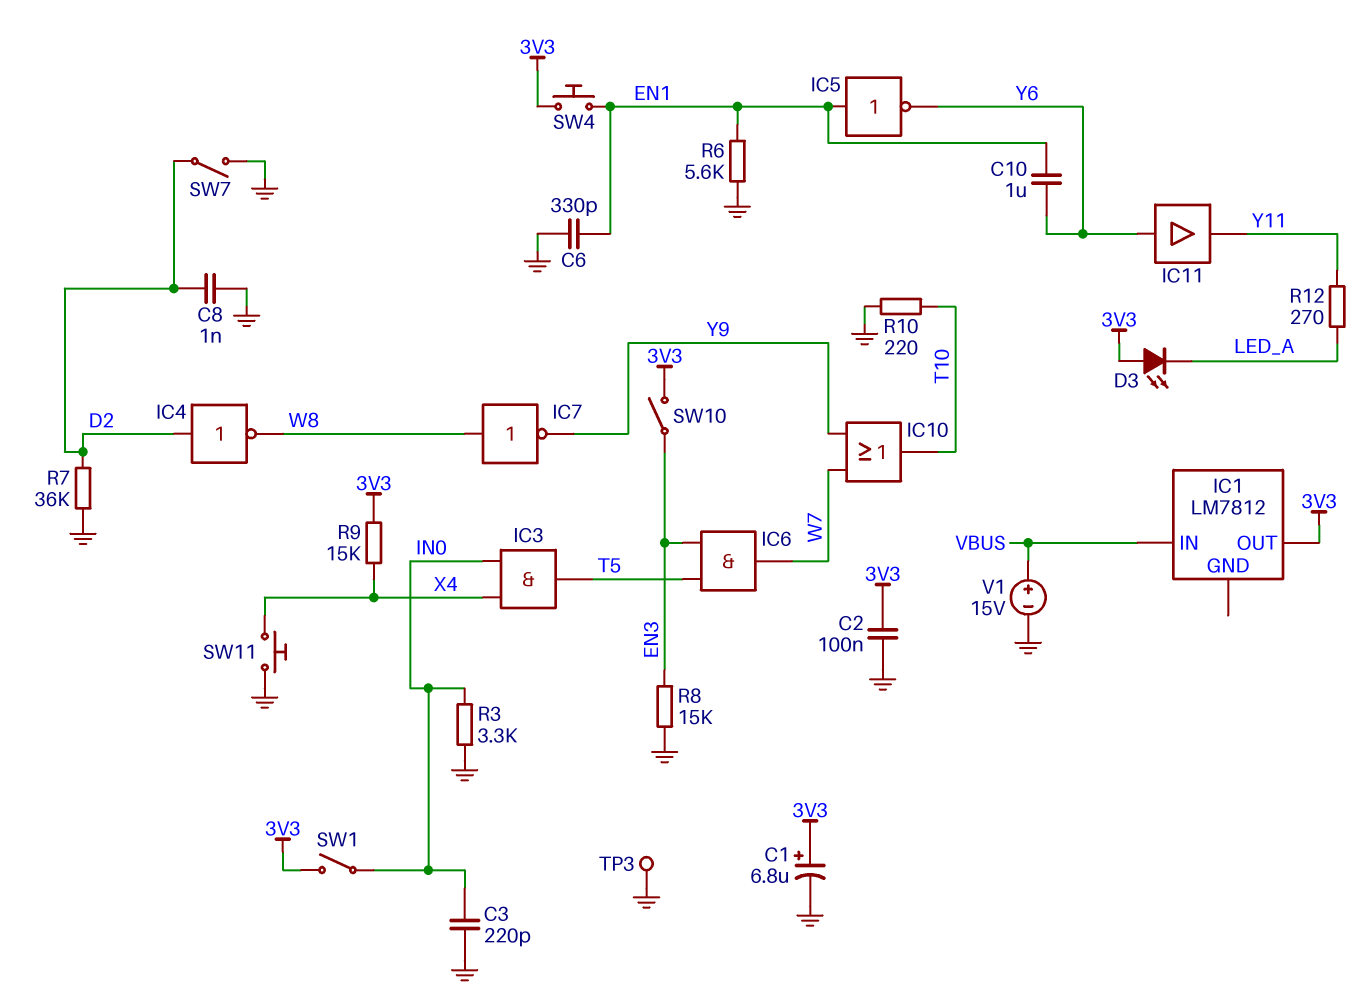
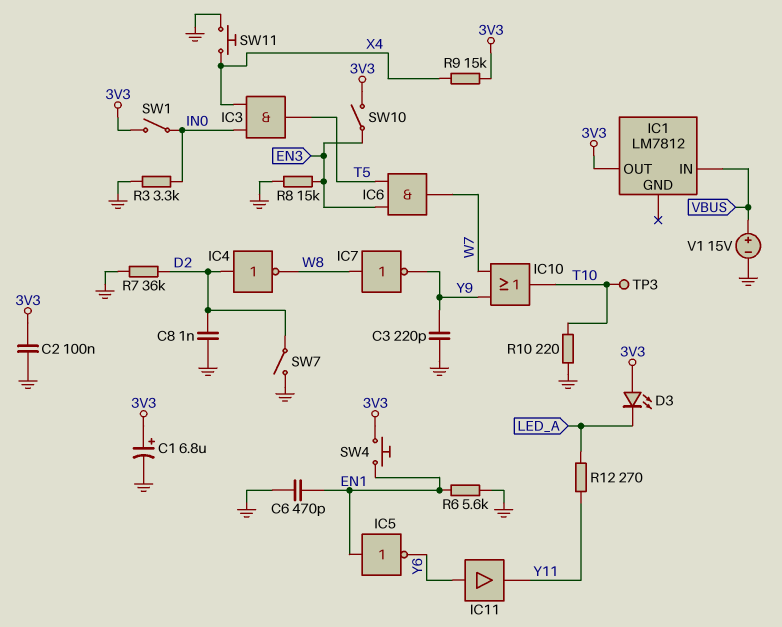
C3: 220pF (GND, IN0) -> 220pF (GND, Y9)
C6: 330pF (EN1, GND) -> 470pF (EN1, GND)
C10: 1uF (EN1, Y6) -> none
TP3: test point (GND) -> test point (T10)

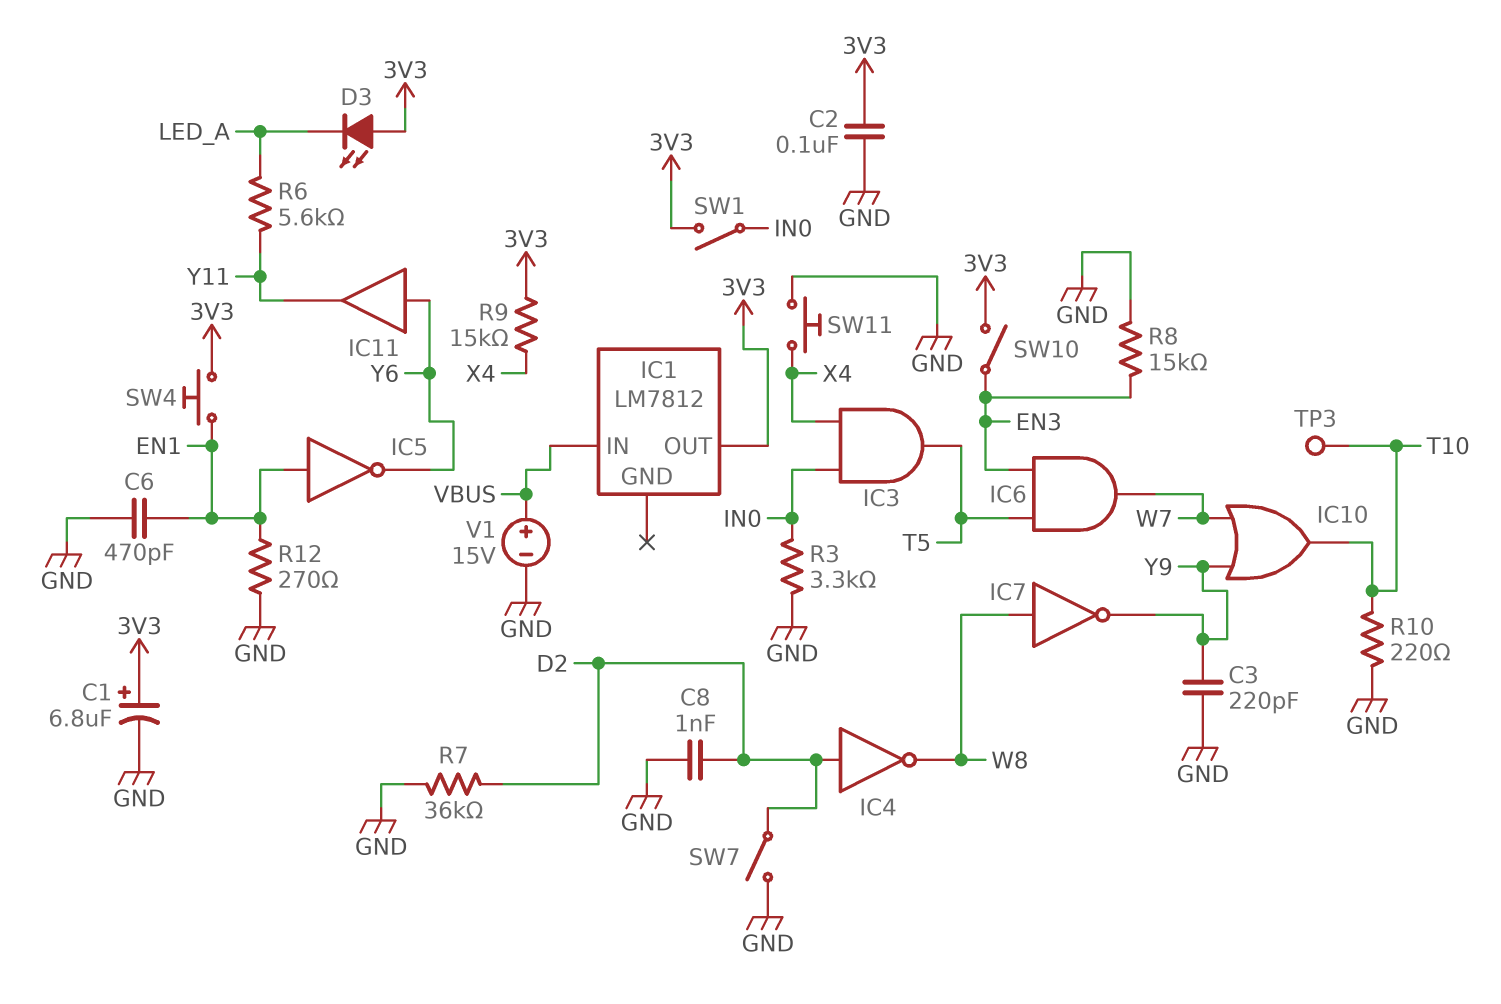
R6: 5.6k (EN1, GND) -> 5.6k (LED_A, Y11)
R12: 270 (LED_A, Y11) -> 270 (EN1, GND)

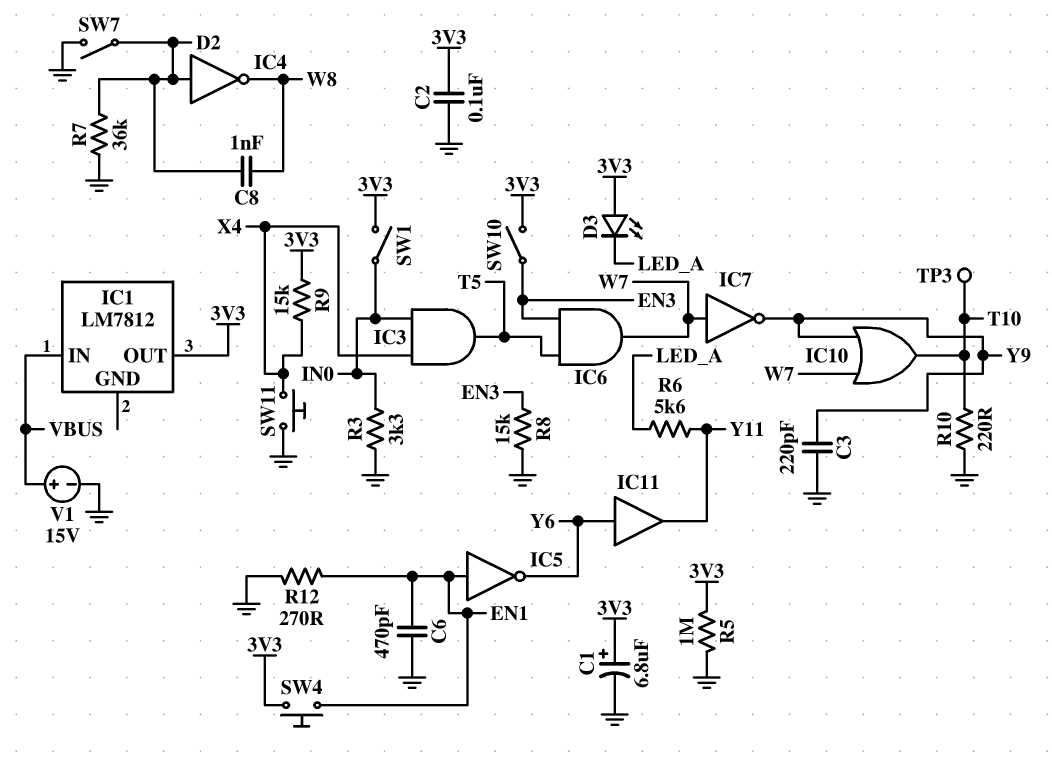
C8: 1nF (D2, GND) -> 1nF (D2, W8)
IC7: NOT (in W8, out Y9) -> NOT (in W7, out Y9)
R5: none -> 1M (3V3, GND)

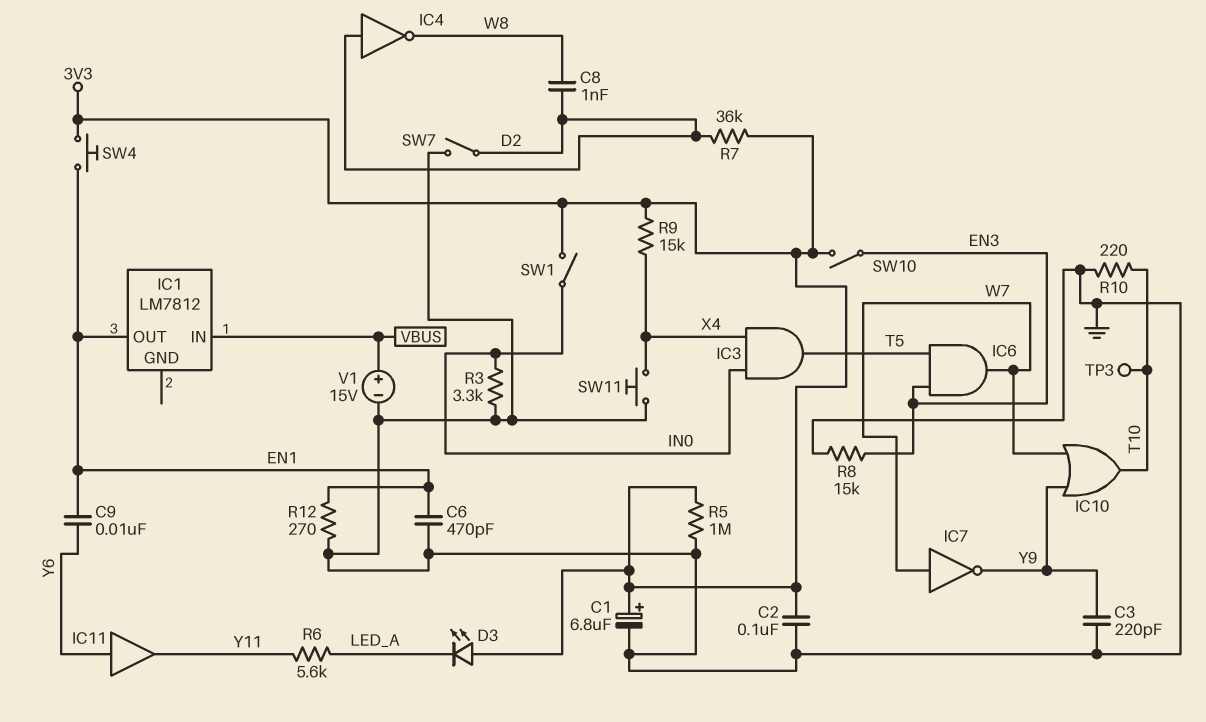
C9: none -> 10nF (EN1, Y6)
IC1 pin OUT: 3V3 -> EN1
IC5: NOT (in EN1, out Y6) -> none
R7: 36k (D2, GND) -> 36k (3V3, D2)

